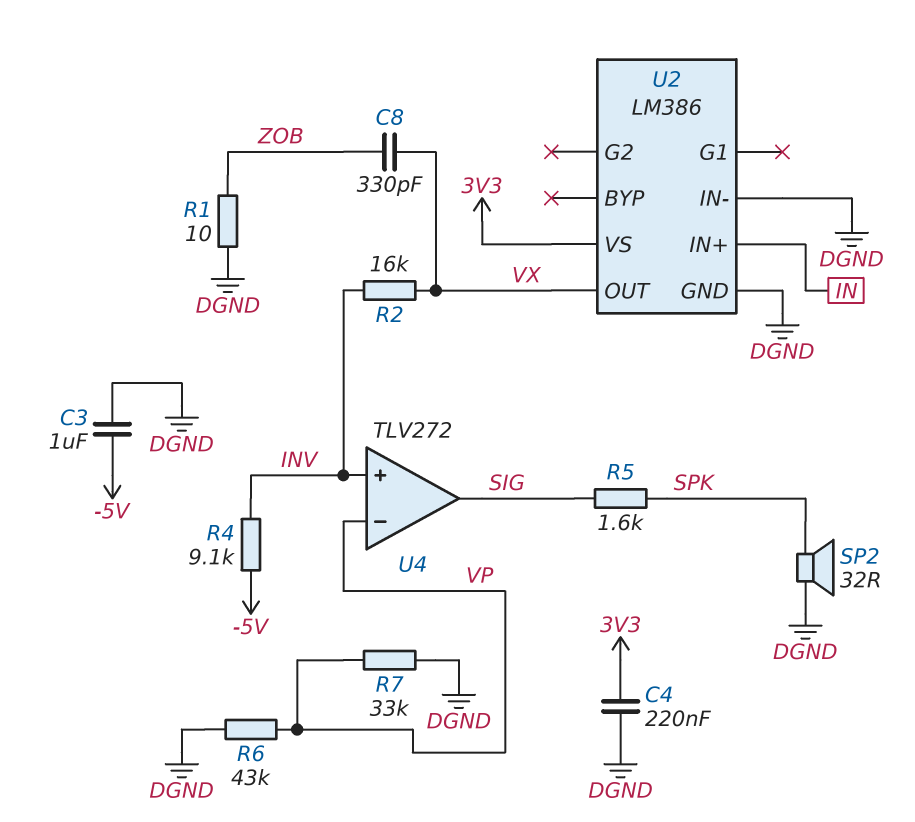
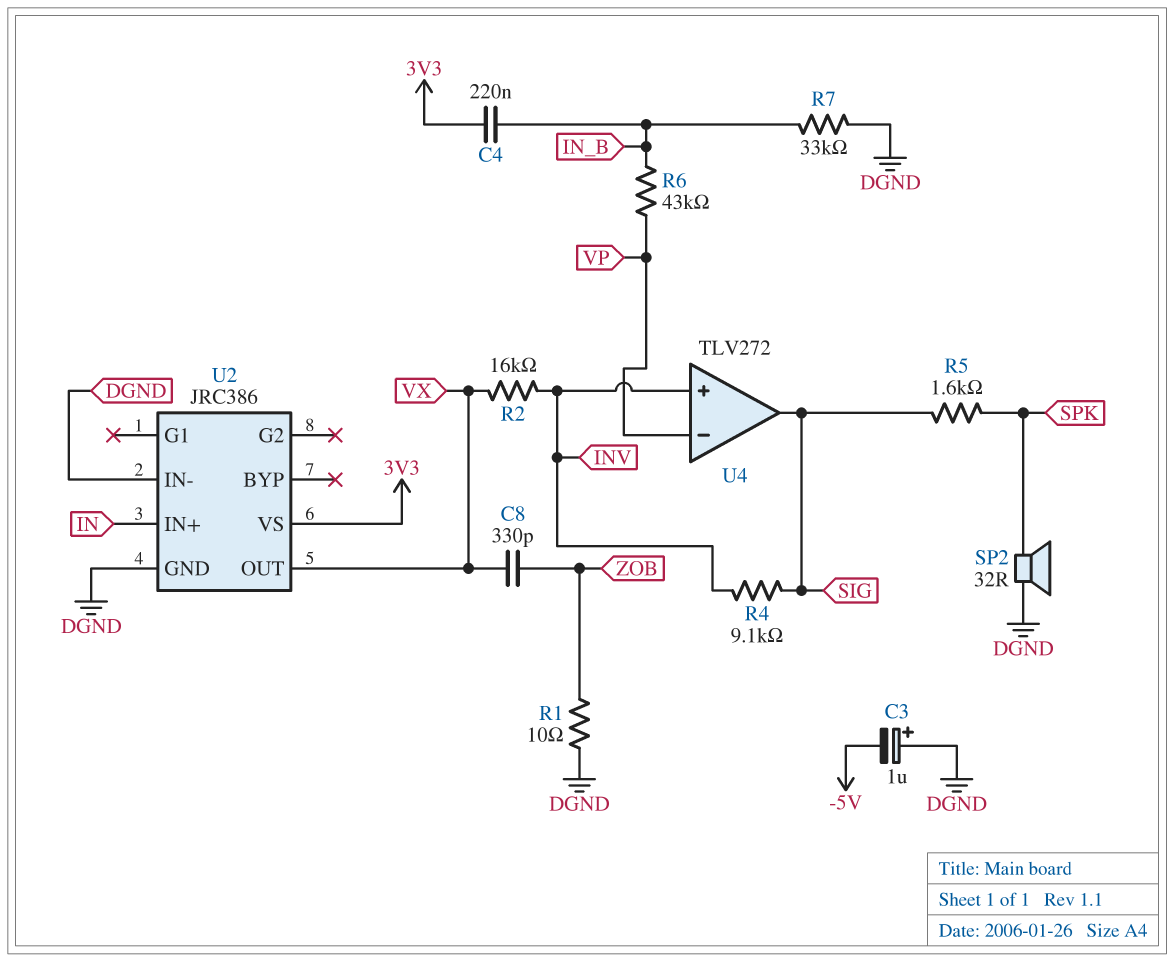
C3: 1uF (-5V, DGND) -> 1uF (plus DGND, minus -5V)
C4: 220nF (3V3, DGND) -> 220nF (3V3, IN_B)
R4: 9.1k (-5V, INV) -> 9.1k (INV, SIG)
R6: 43k (DGND, VP) -> 43k (IN_B, VP)
R7: 33k (DGND, VP) -> 33k (DGND, IN_B)
U2: LM386 -> JRC386

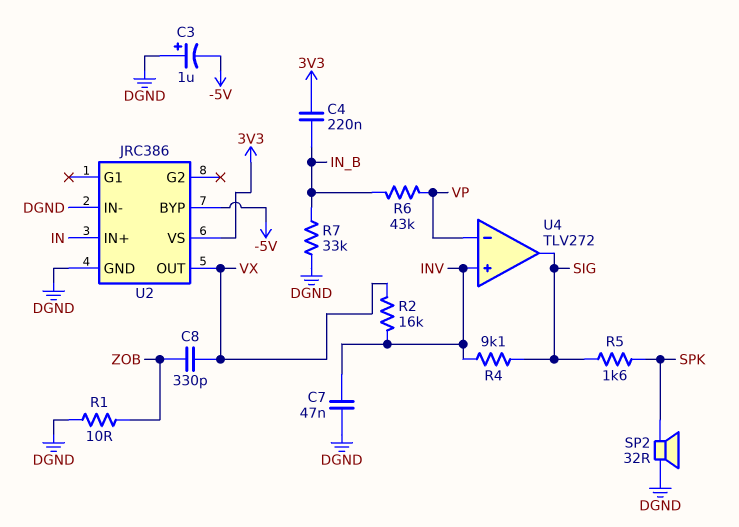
C7: none -> 47nF (DGND, INV)
U2 pin BYP: none -> -5V

